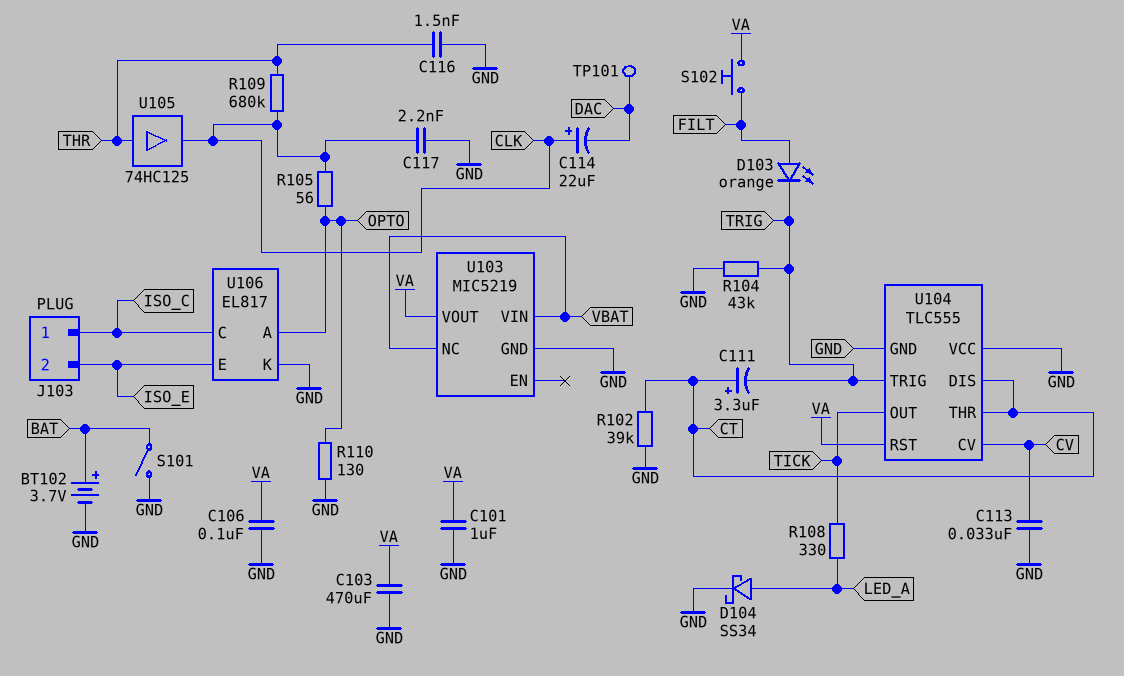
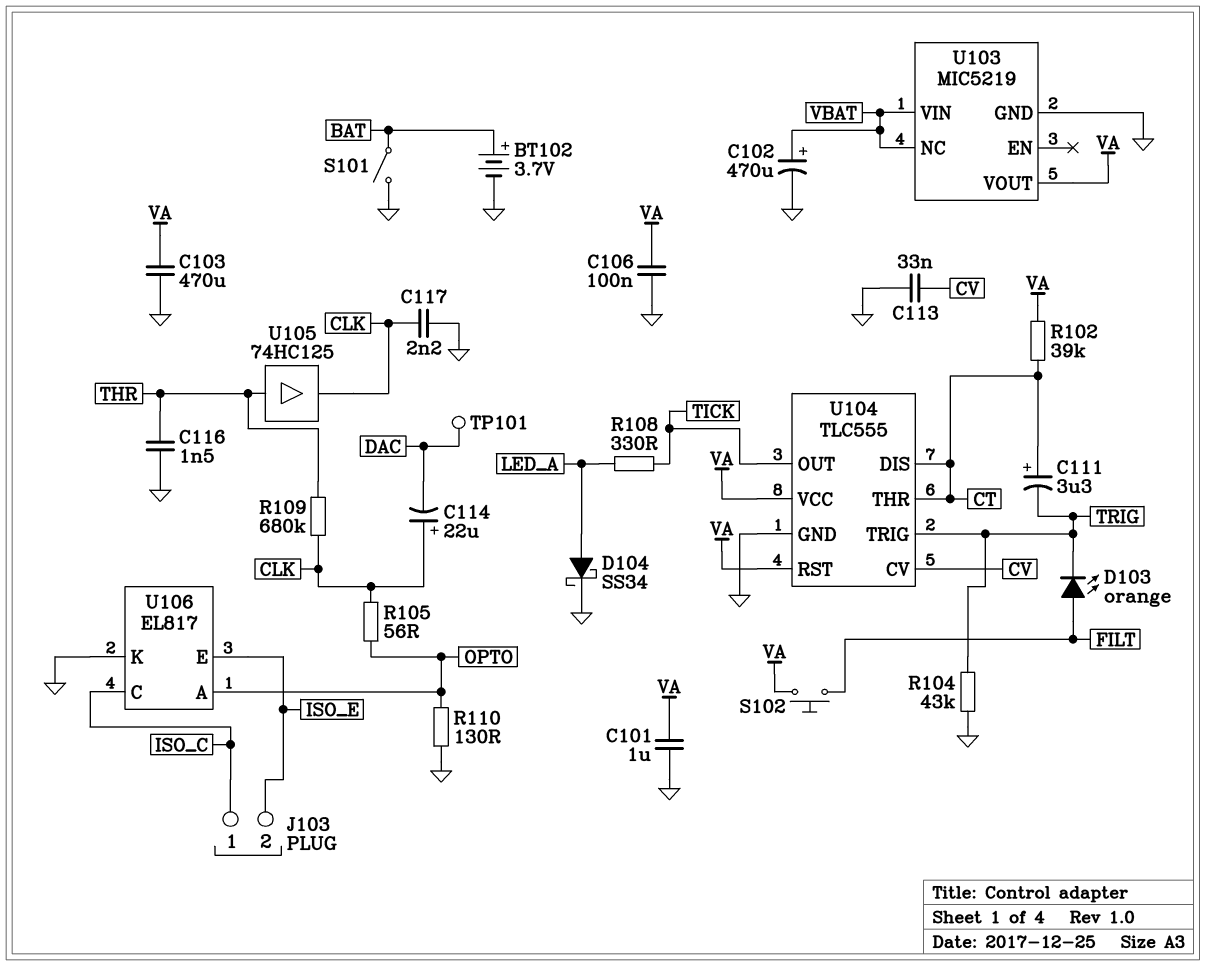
C102: none -> 470uF (plus VBAT, minus GND)
R102: 39k (CT, GND) -> 39k (CT, VA)
U104 pin VCC: GND -> VA

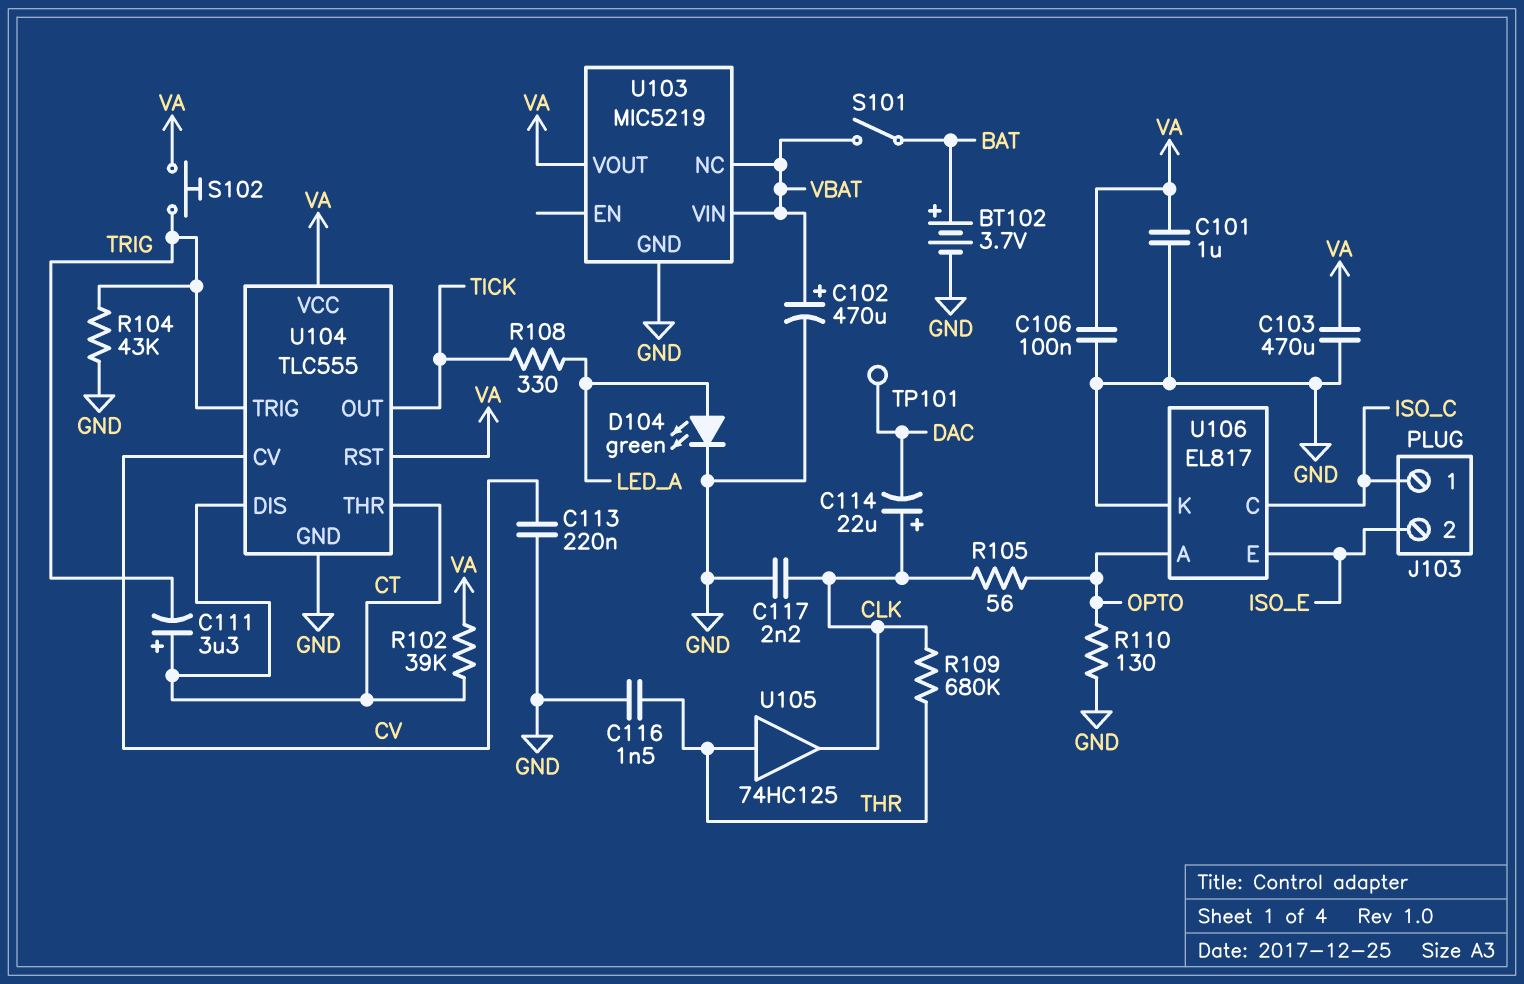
C113: 33nF (CV, GND) -> 220nF (CV, GND)
D103: LED orange (A FILT, K TRIG) -> none
D104: schottky SS34 (A LED_A, K GND) -> LED green (A LED_A, K GND)
S101: switch (BAT, GND) -> switch (BAT, VBAT)
S102: button (FILT, VA) -> button (TRIG, VA)

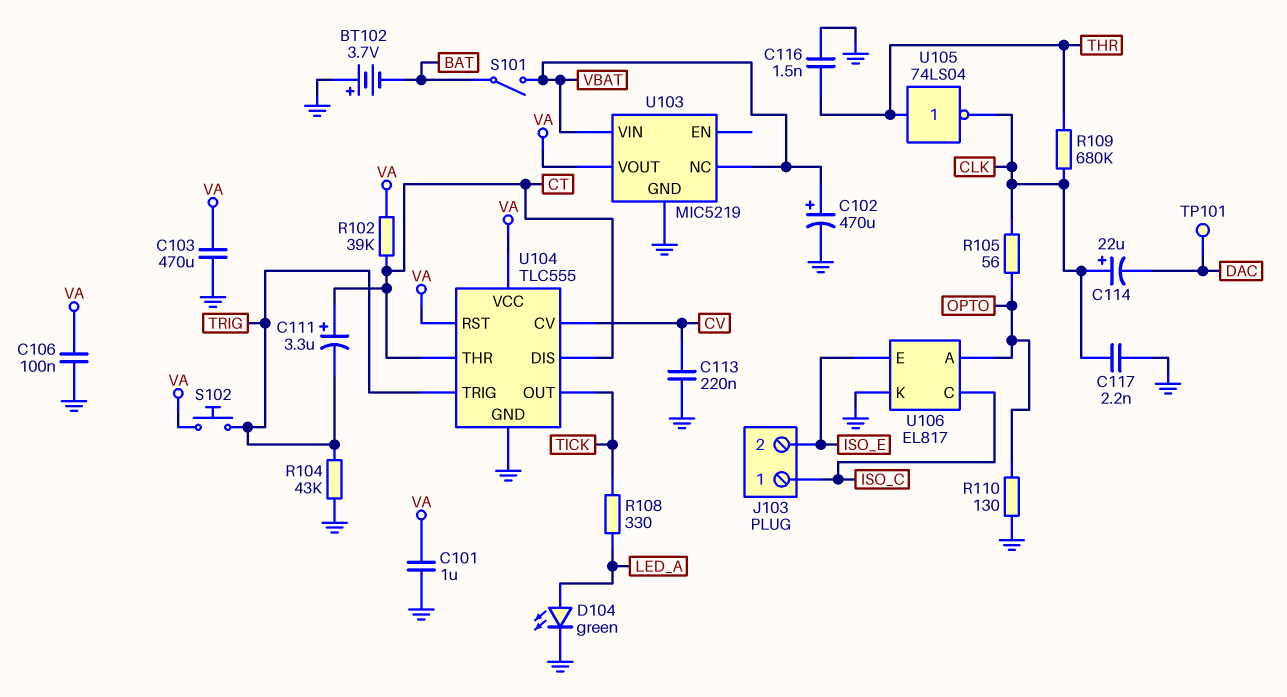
BT102: 3.7V (plus BAT, minus GND) -> 3.7V (plus GND, minus BAT)
U105: buffer 74HC125 (in THR, out CLK) -> NOT 74LS04 (in THR, out CLK)

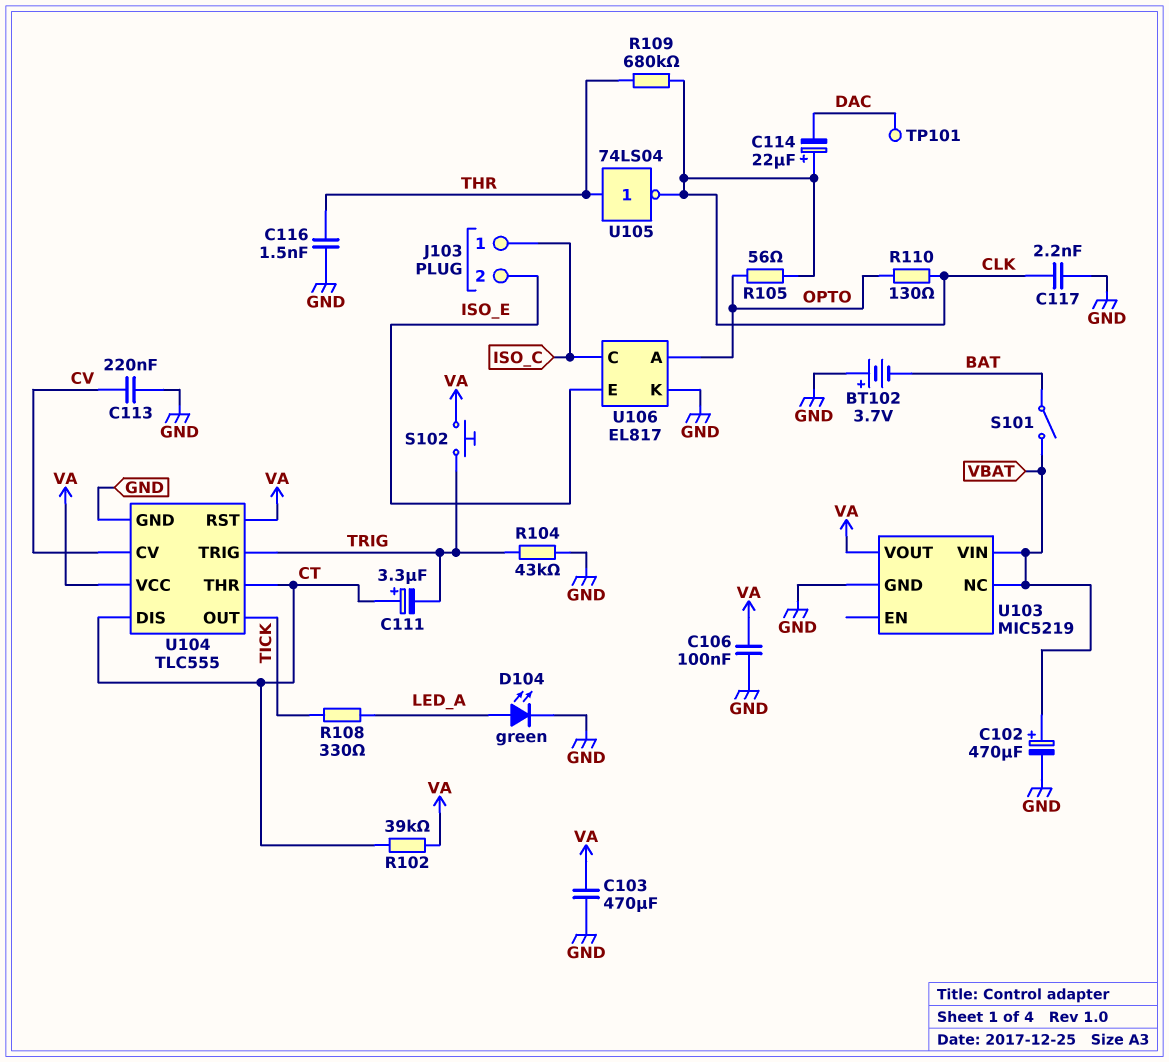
C101: 1uF (GND, VA) -> none
R110: 130 (GND, OPTO) -> 130 (CLK, OPTO)

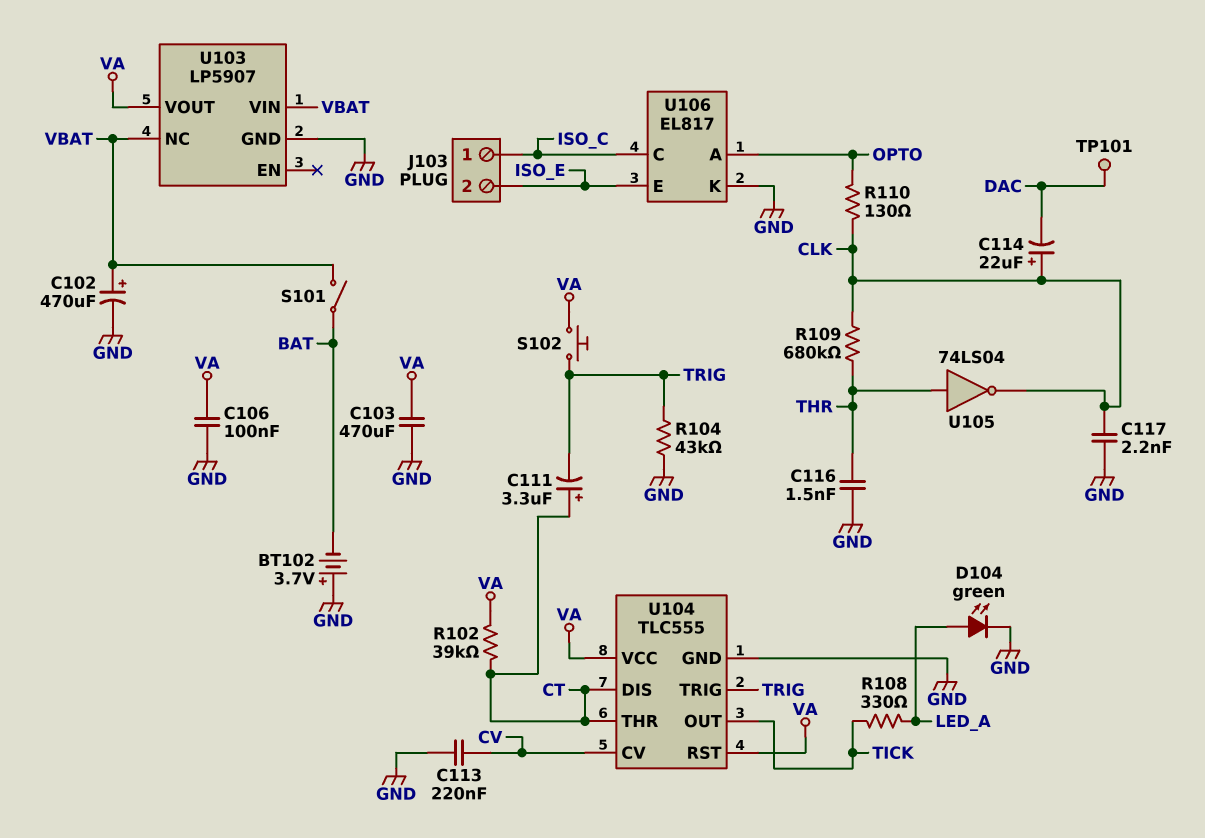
R105: 56 (CLK, OPTO) -> none
U103: MIC5219 -> LP5907

